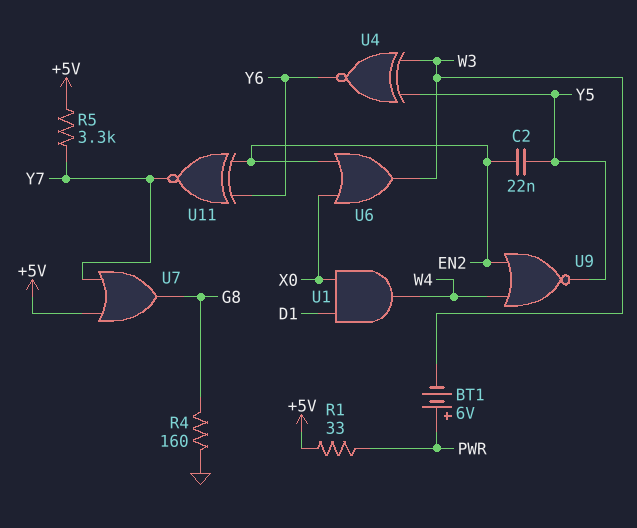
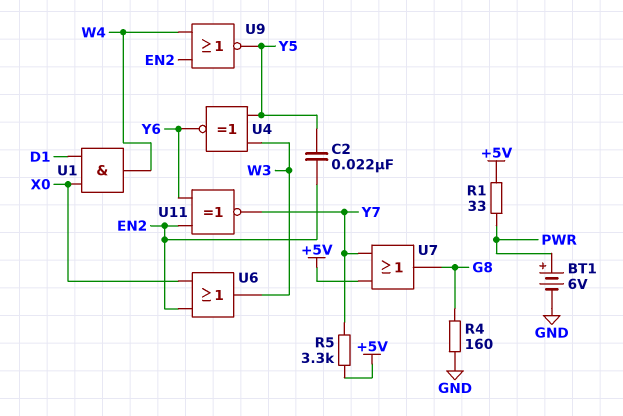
BT1: 6V (plus PWR, minus W3) -> 6V (plus PWR, minus GND)

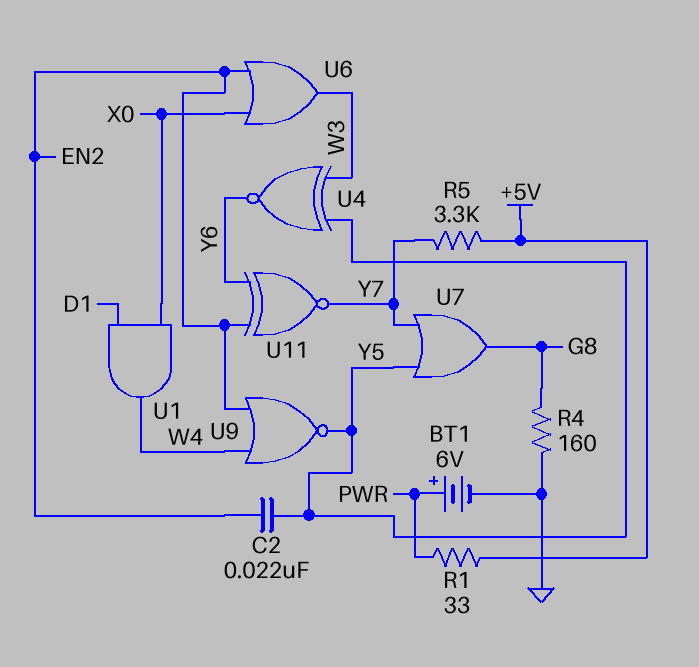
U7: OR (in +5V, in Y7, out G8) -> OR (in Y5, in Y7, out G8)

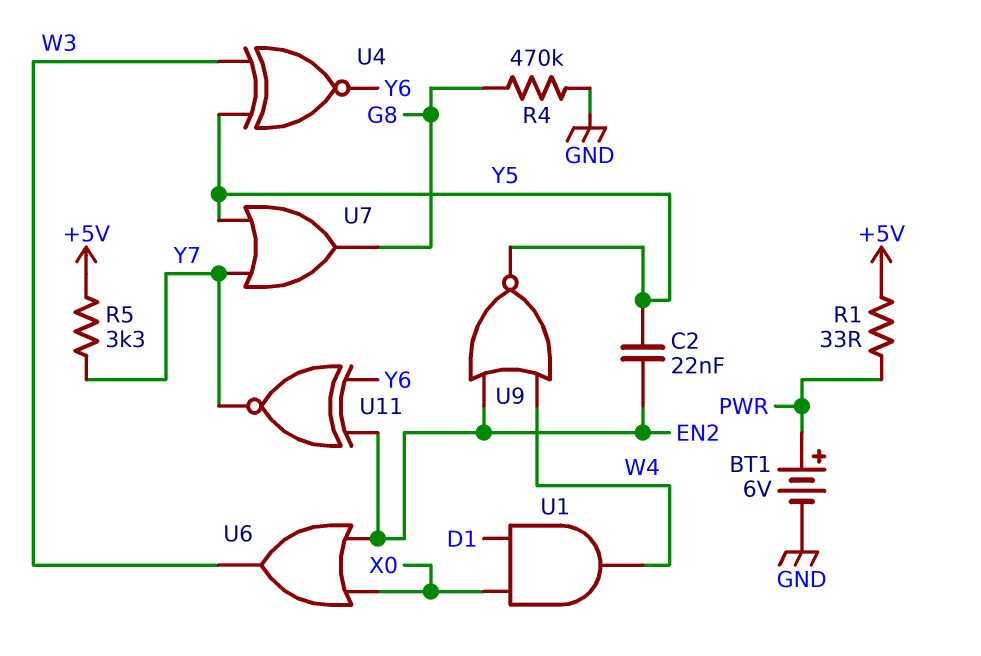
R4: 160 (G8, GND) -> 470k (G8, GND)

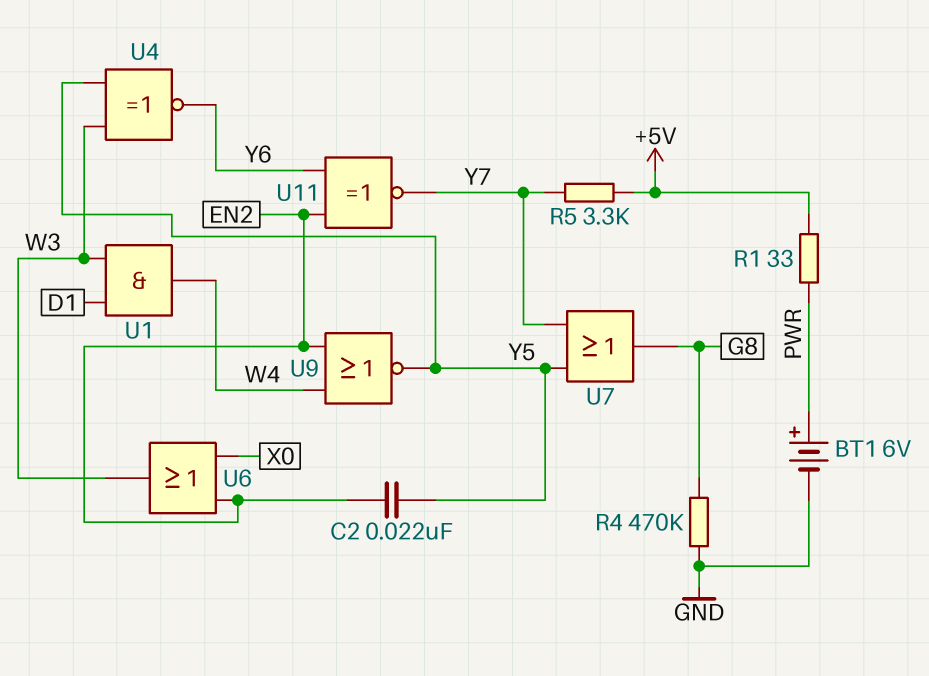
U1: AND (in D1, in X0, out W4) -> AND (in D1, in W3, out W4)

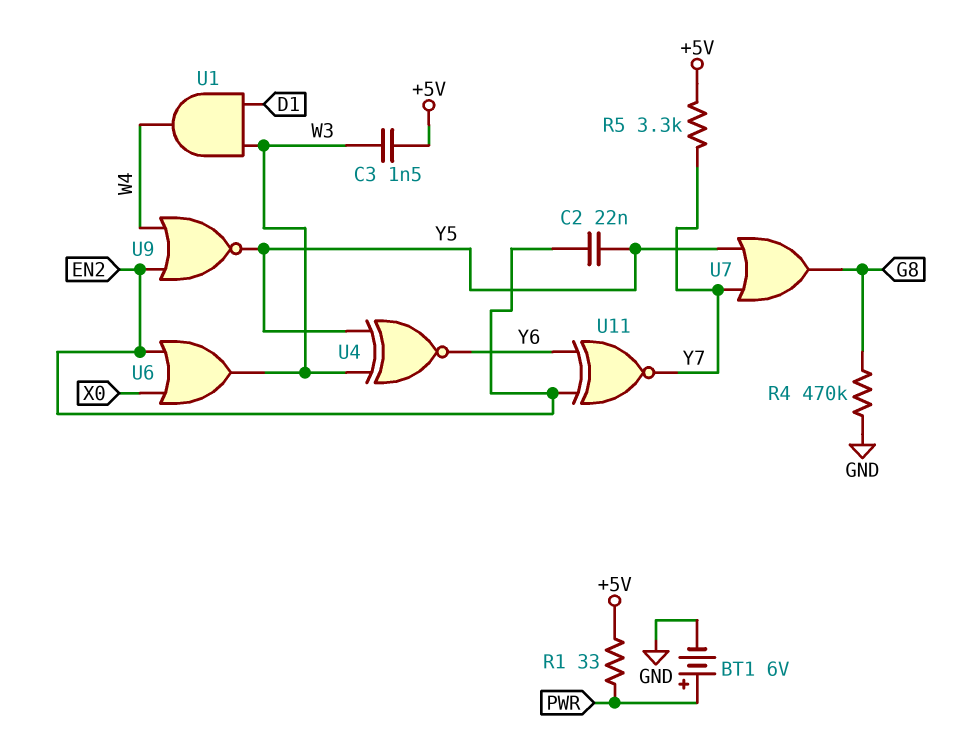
C3: none -> 1.5nF (+5V, W3)

